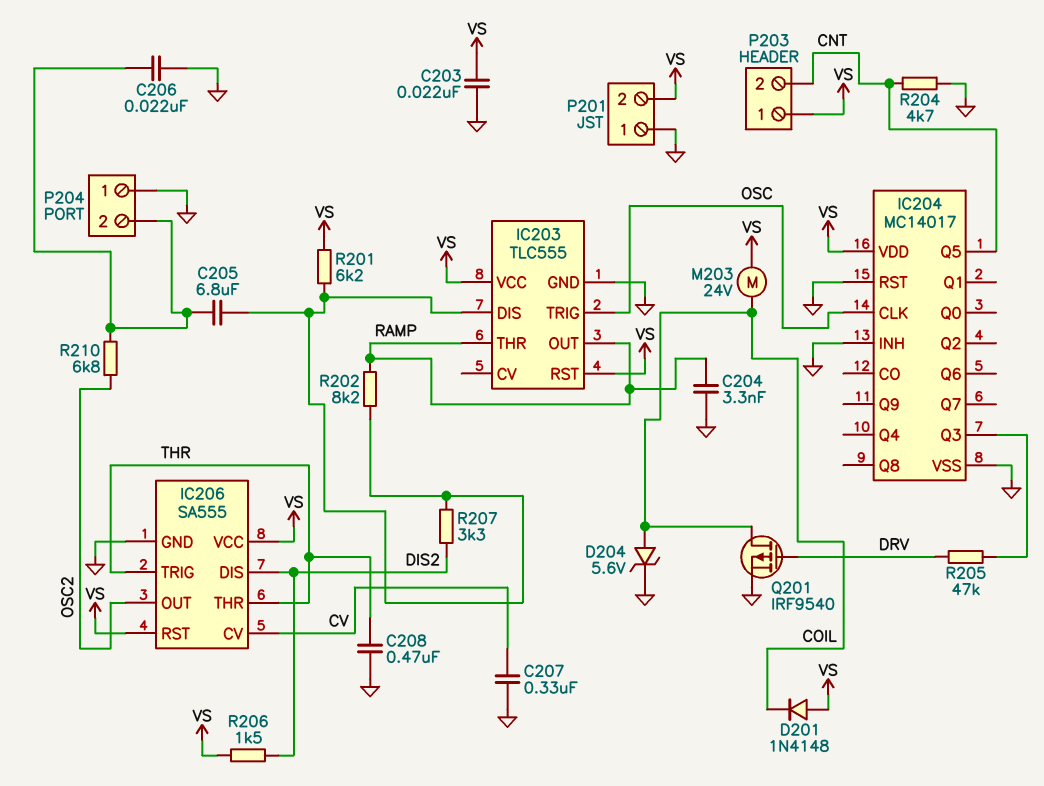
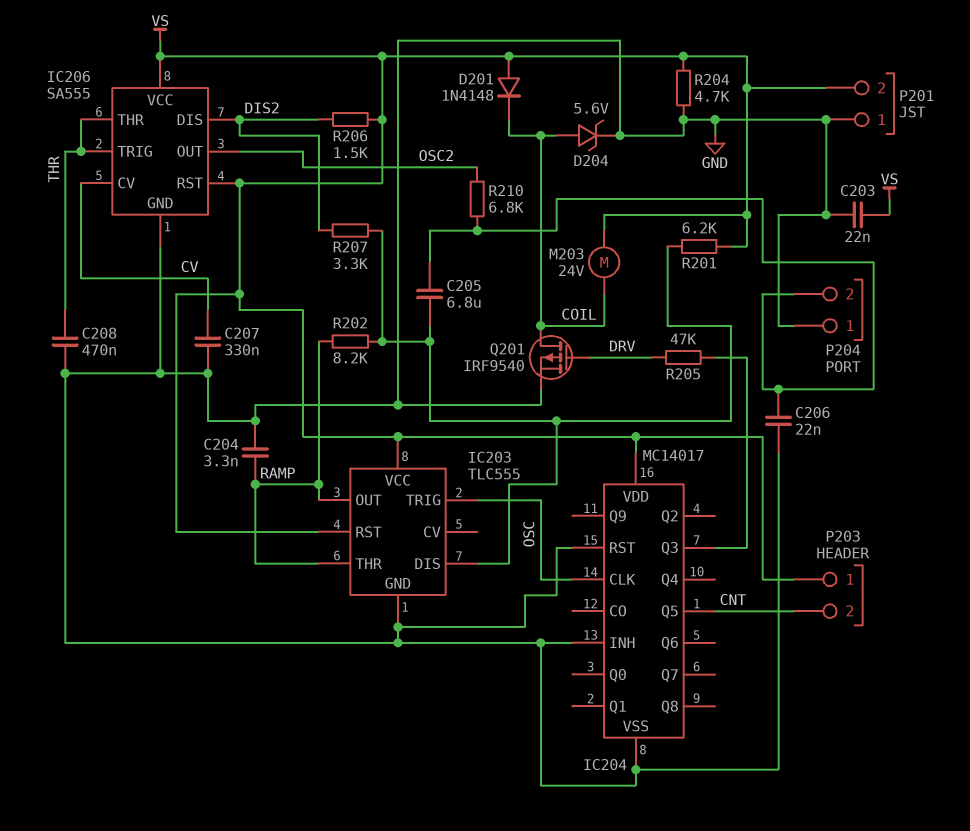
R204: 4.7k (CNT, GND) -> 4.7k (GND, VS)

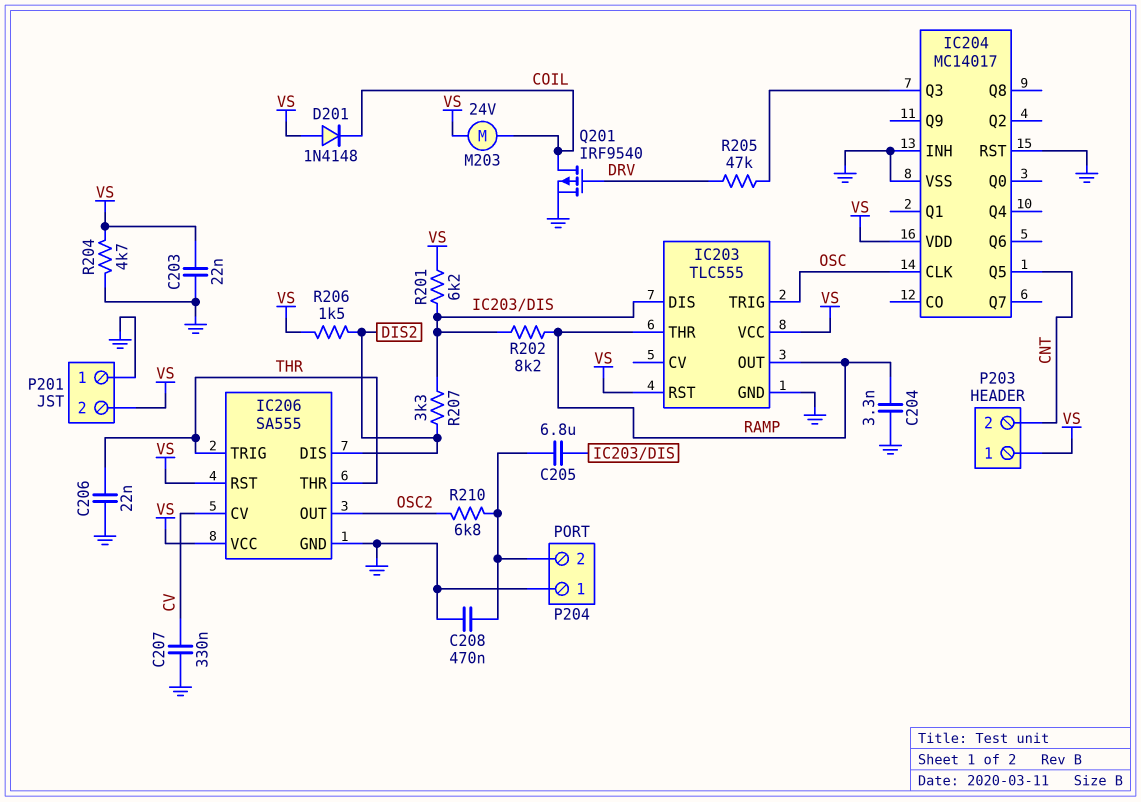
C206: 22nF (GND, P204/2) -> 22nF (GND, THR)
C208: 470nF (GND, THR) -> 470nF (GND, P204/2)
D204: zener 5.6V (A COIL, K GND) -> none

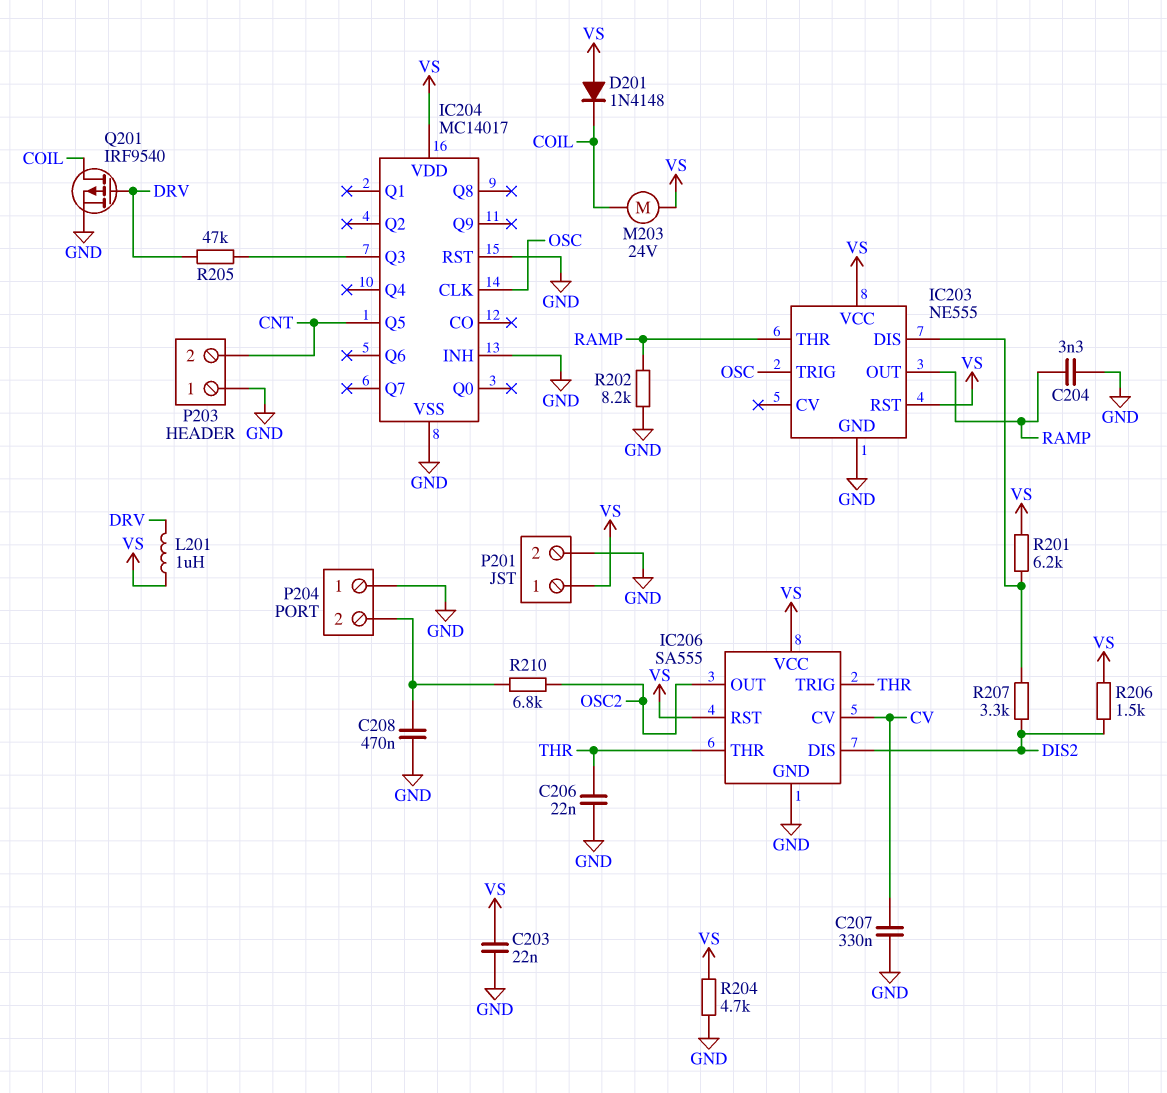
C205: 6.8uF (IC203/DIS, P204/2) -> none
IC203: TLC555 -> NE555
L201: none -> 1uH (DRV, VS)
P201 pin 1: GND -> VS
P201 pin 2: VS -> GND
P203 pin 1: VS -> GND
R202: 8.2k (IC203/DIS, RAMP) -> 8.2k (GND, RAMP)

